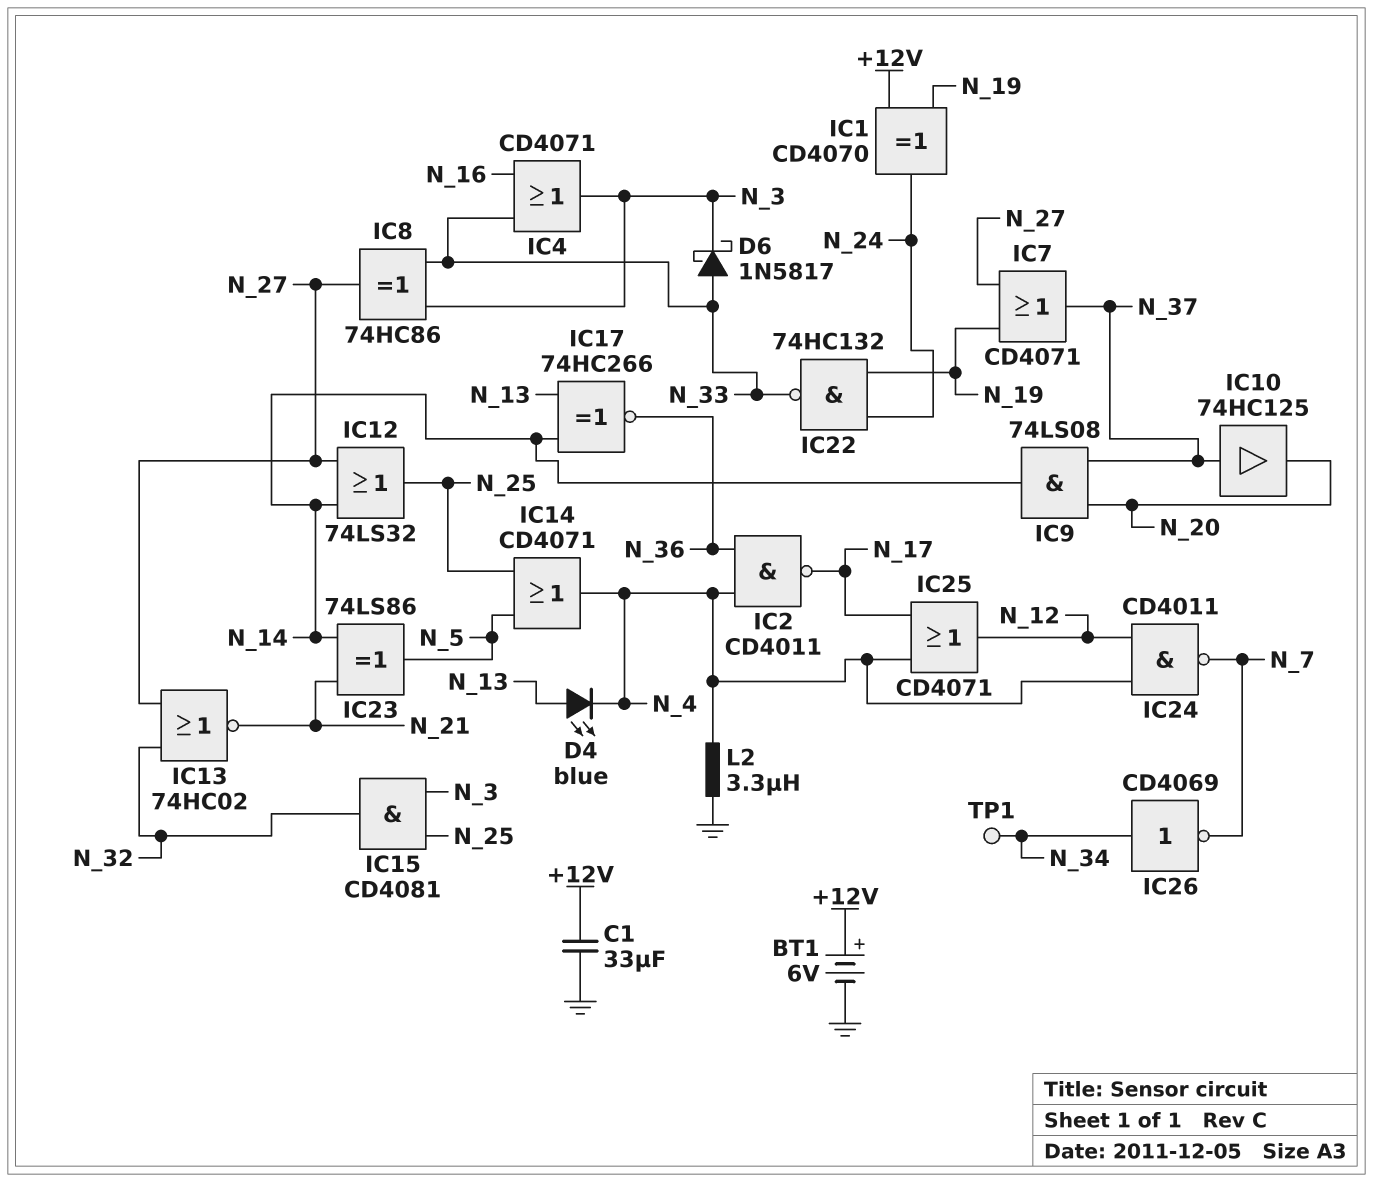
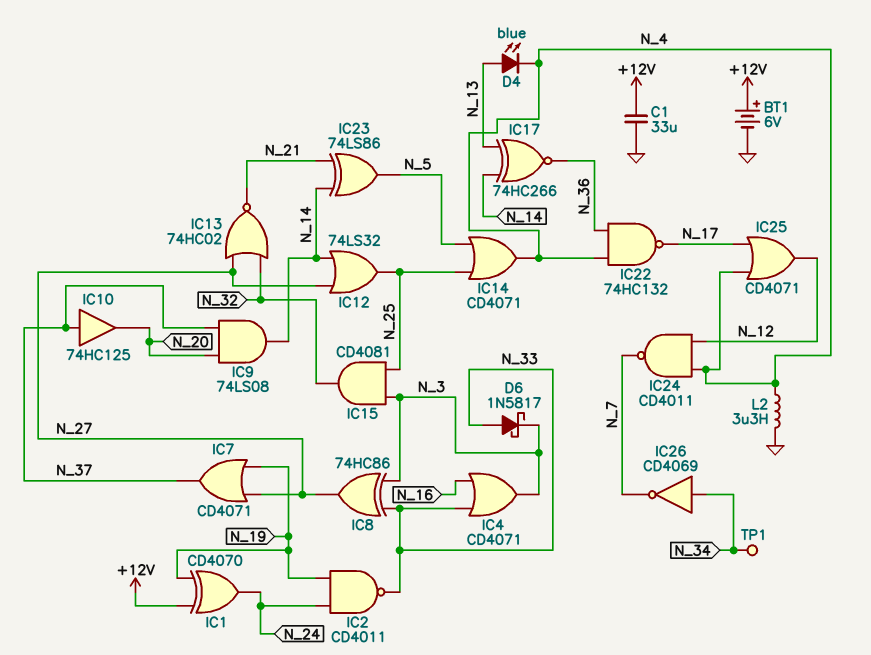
IC2: NAND CD4011 (in N_4, in N_36, out N_17) -> NAND CD4011 (in N_19, in N_24, out N_33)
IC22: NAND 74HC132 (in N_19, in N_24, out N_33) -> NAND 74HC132 (in N_4, in N_36, out N_17)

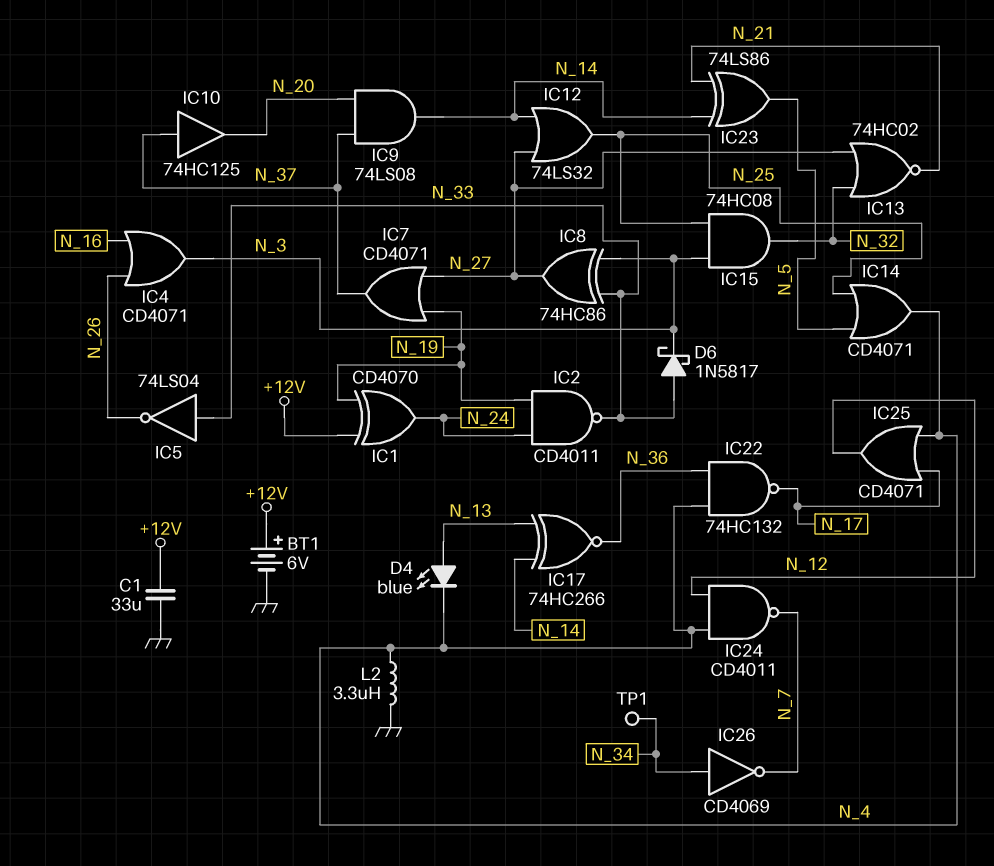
IC4: OR CD4071 (in N_16, in N_33, out N_3) -> OR CD4071 (in N_16, in N_26, out N_3)
IC5: none -> NOT 74LS04 (in N_33, out N_26)
IC15: AND CD4081 (in N_3, in N_25, out N_32) -> AND 74HC08 (in N_3, in N_25, out N_32)

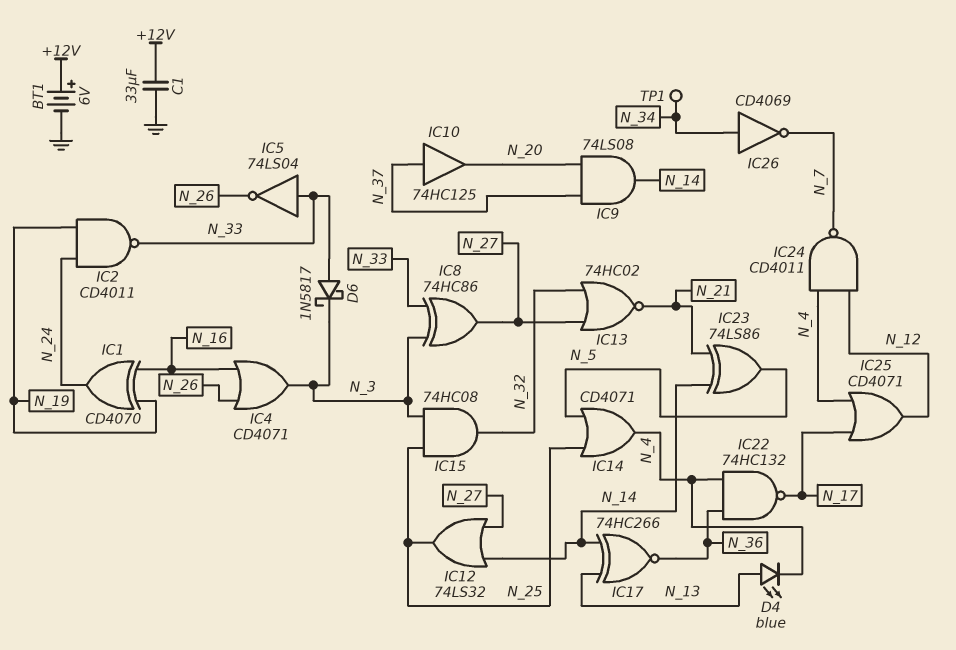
IC1: XOR CD4070 (in +12V, in N_19, out N_24) -> XOR CD4070 (in N_16, in N_19, out N_24)
IC7: OR CD4071 (in N_19, in N_27, out N_37) -> none
L2: 3.3uH (GND, N_4) -> none

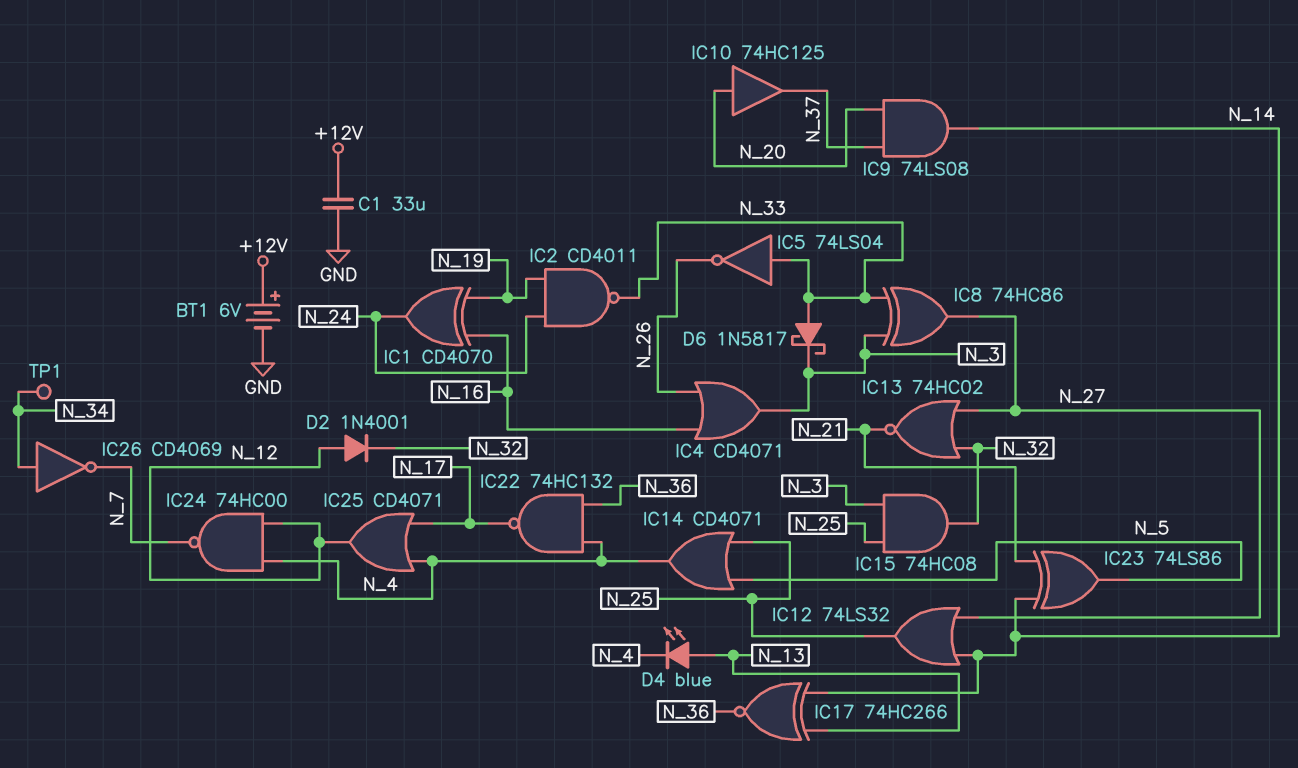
D2: none -> diode 1N4001 (A N_12, K N_32)
IC10: buffer 74HC125 (in N_37, out N_20) -> buffer 74HC125 (in N_20, out N_37)
IC24: NAND CD4011 (in N_4, in N_12, out N_7) -> NAND 74HC00 (in N_4, in N_12, out N_7)

